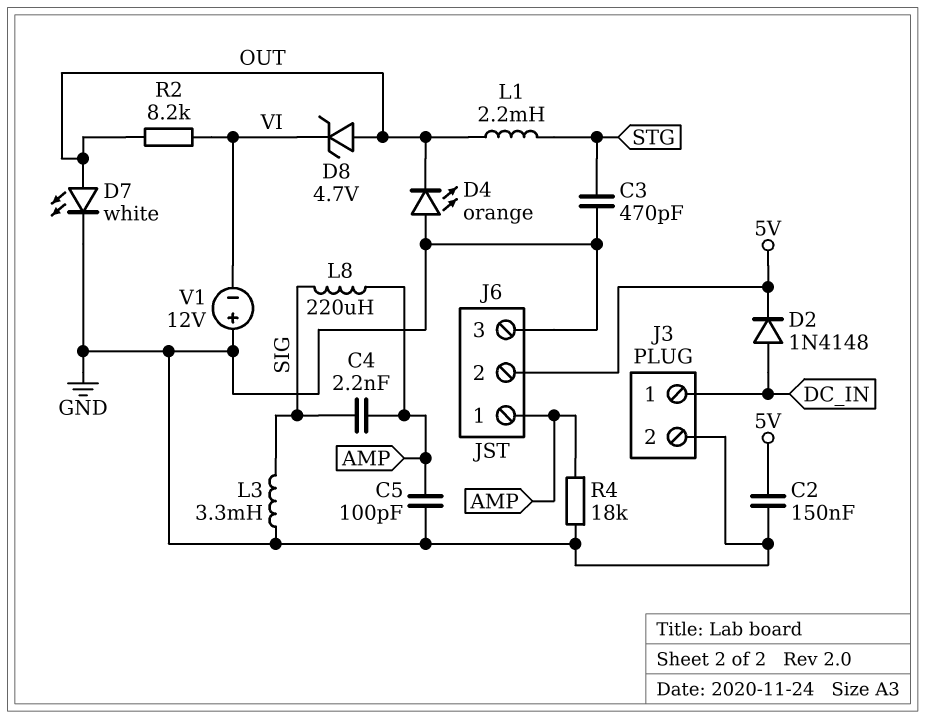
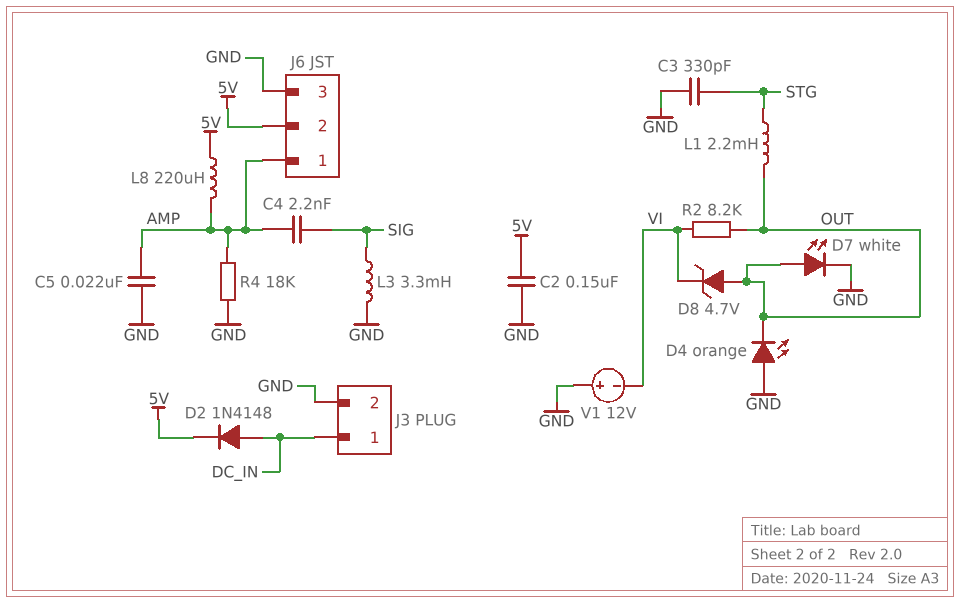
C3: 470pF (GND, STG) -> 330pF (GND, STG)
C5: 100pF (AMP, GND) -> 22nF (AMP, GND)
L8: 220uH (AMP, SIG) -> 220uH (5V, AMP)

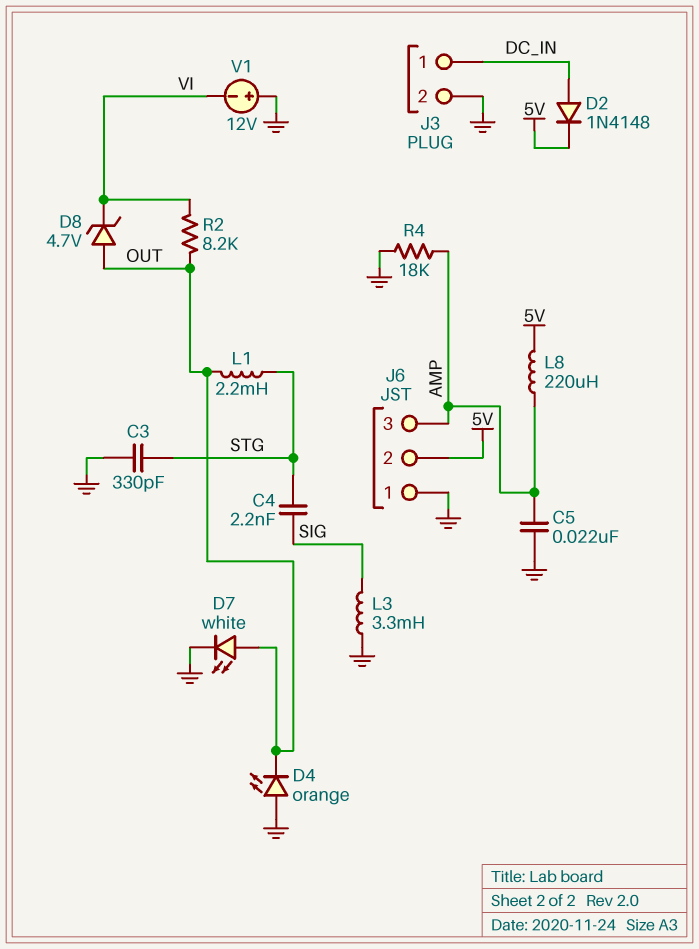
C2: 150nF (5V, GND) -> none
C4: 2.2nF (AMP, SIG) -> 2.2nF (SIG, STG)
J6 pin 1: AMP -> GND
J6 pin 3: GND -> AMP

